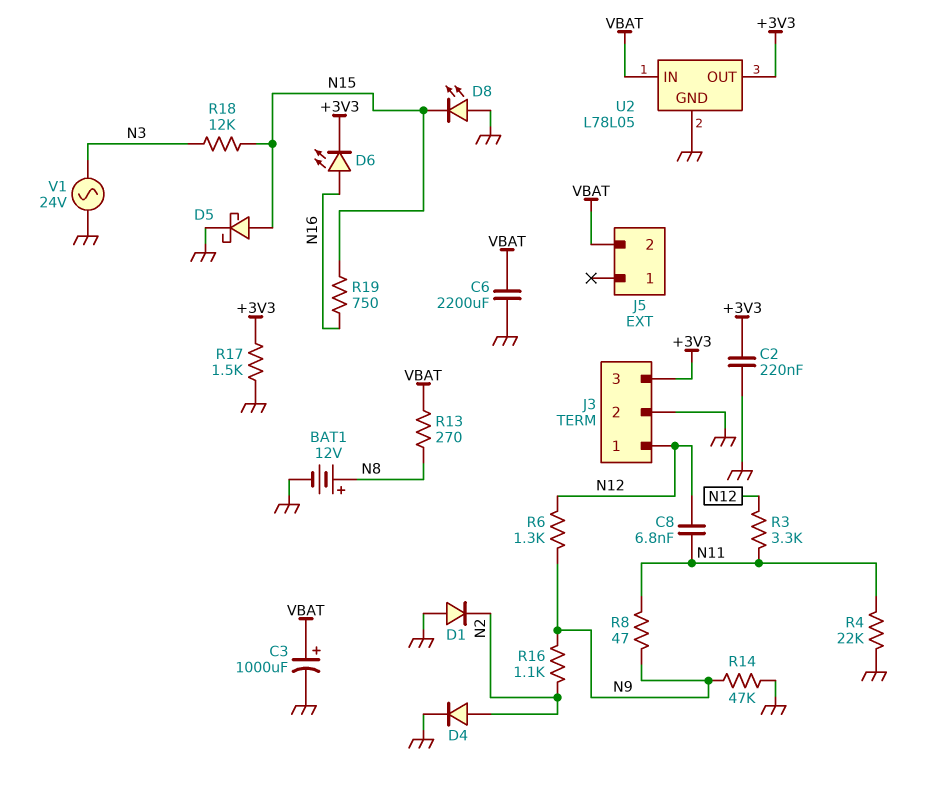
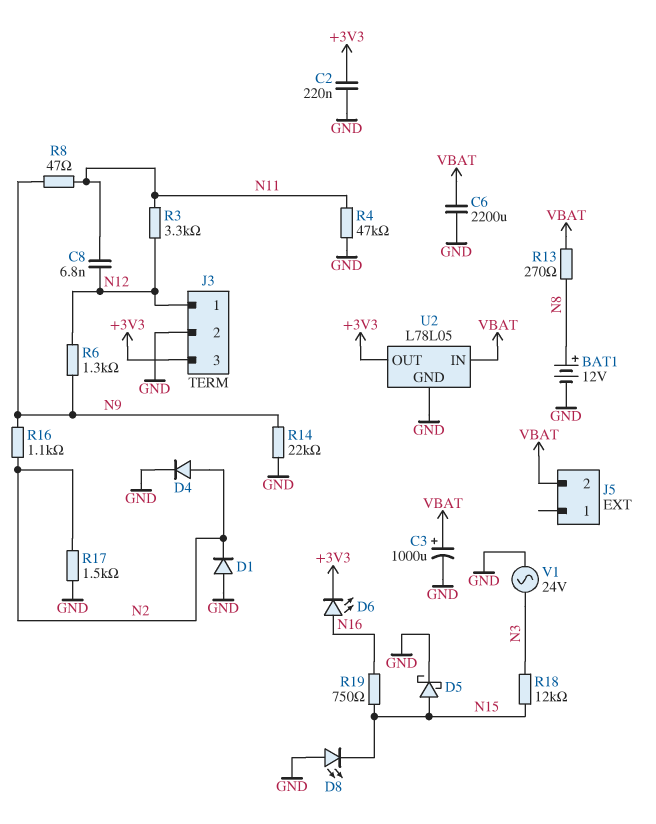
R4: 22k (GND, N11) -> 47k (GND, N11)
R14: 47k (GND, N9) -> 22k (GND, N9)
R17: 1.5k (+3V3, GND) -> 1.5k (GND, N2)

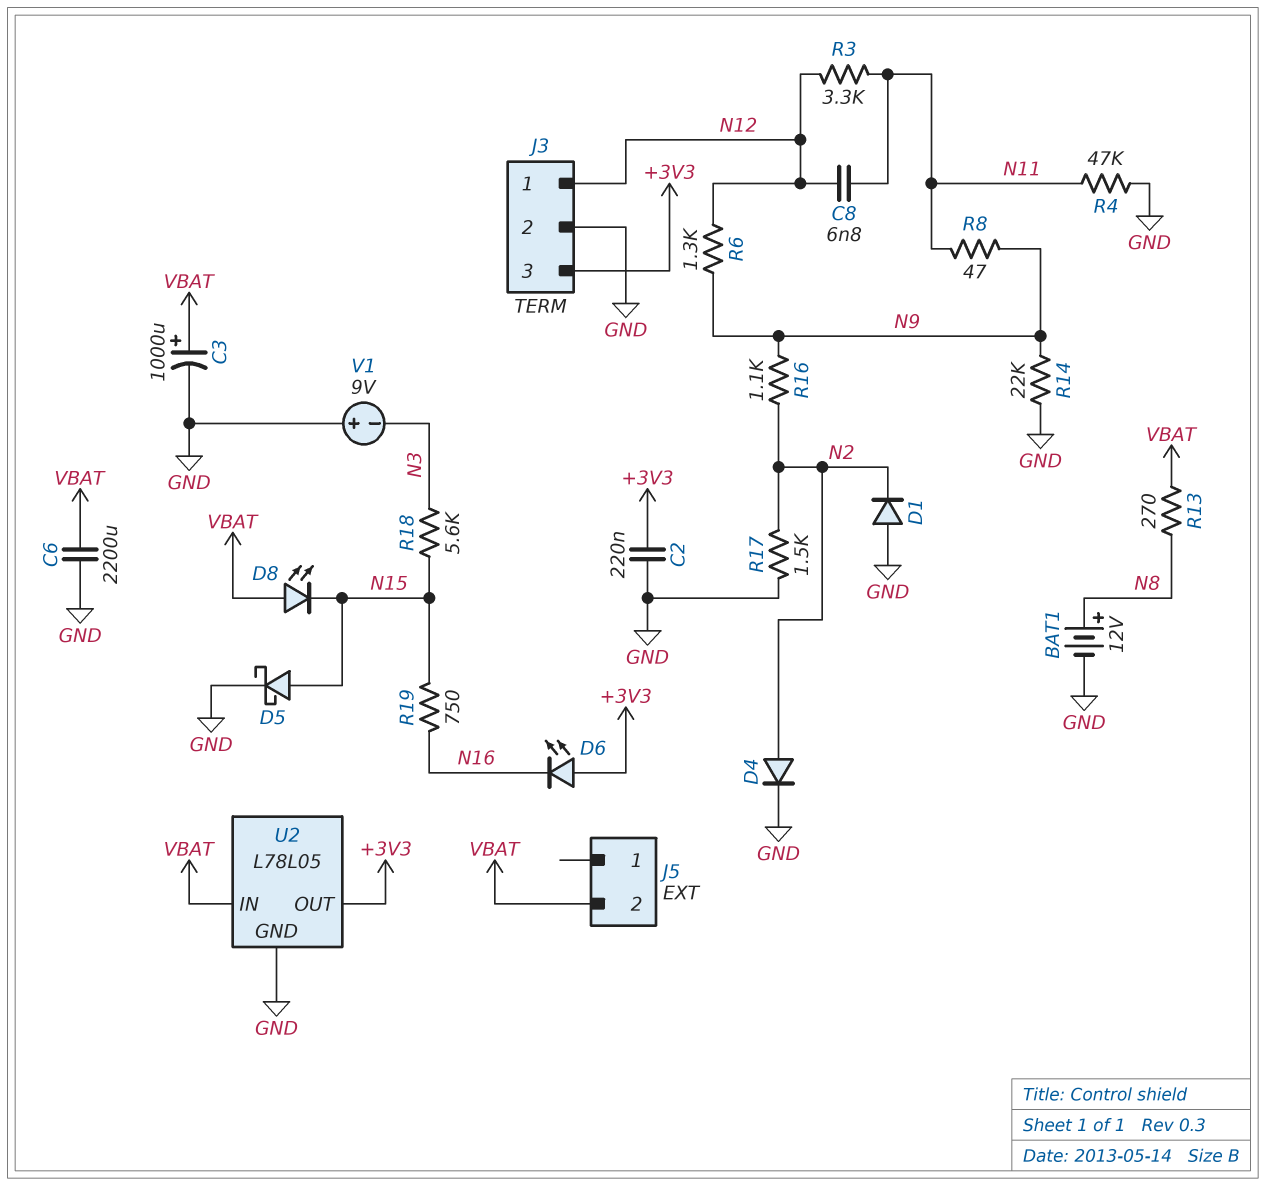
D6: LED (A N16, K +3V3) -> LED (A +3V3, K N16)
D8: LED (A GND, K N15) -> LED (A VBAT, K N15)
R18: 12k (N3, N15) -> 5.6k (N3, N15)
V1: AC 24V (GND, N3) -> 9V (plus GND, minus N3)

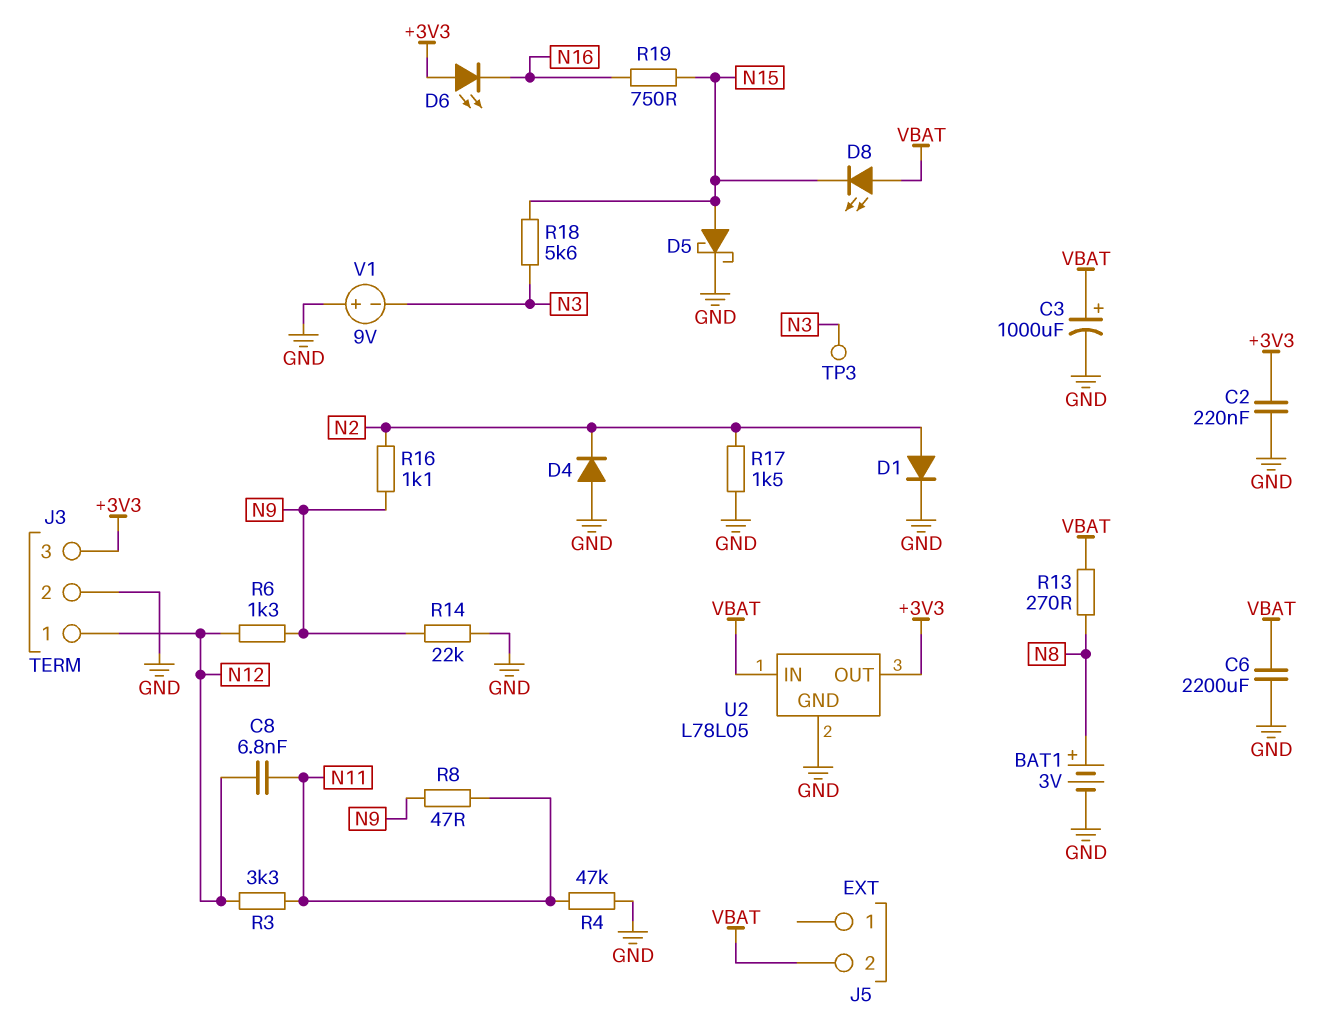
BAT1: 12V (plus N8, minus GND) -> 3V (plus N8, minus GND)
D1: diode (A GND, K N2) -> diode (A N2, K GND)
D4: diode (A N2, K GND) -> diode (A GND, K N2)
TP3: none -> test point (N3)

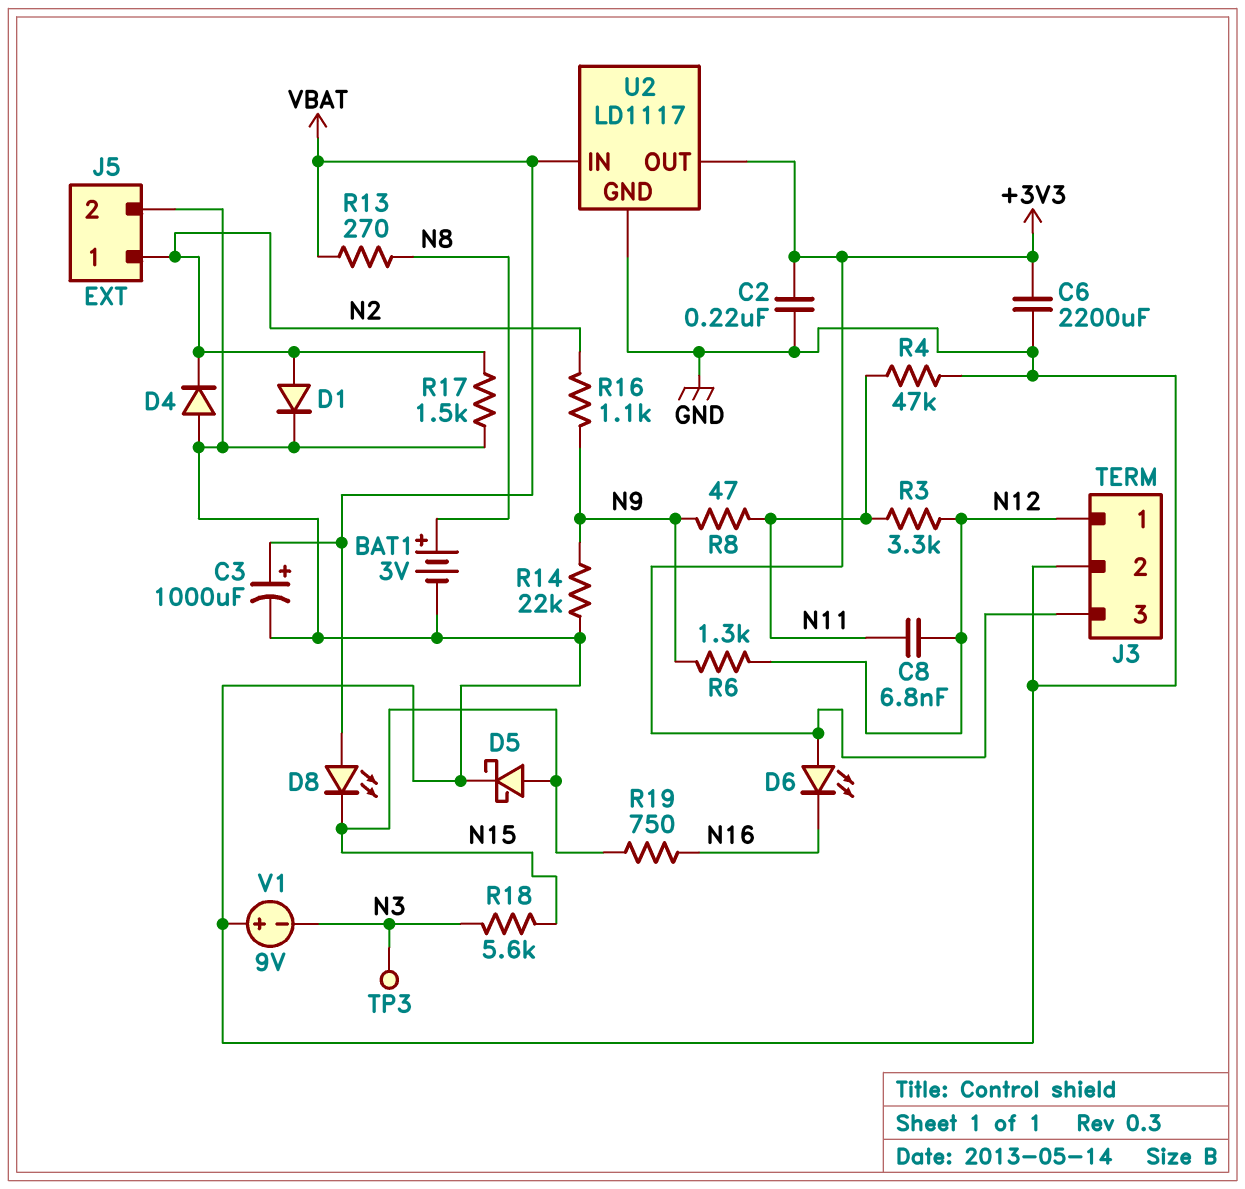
C6: 2200uF (GND, VBAT) -> 2200uF (+3V3, GND)
J5 pin 1: none -> N2
J5 pin 2: VBAT -> GND
U2: L78L05 -> LD1117

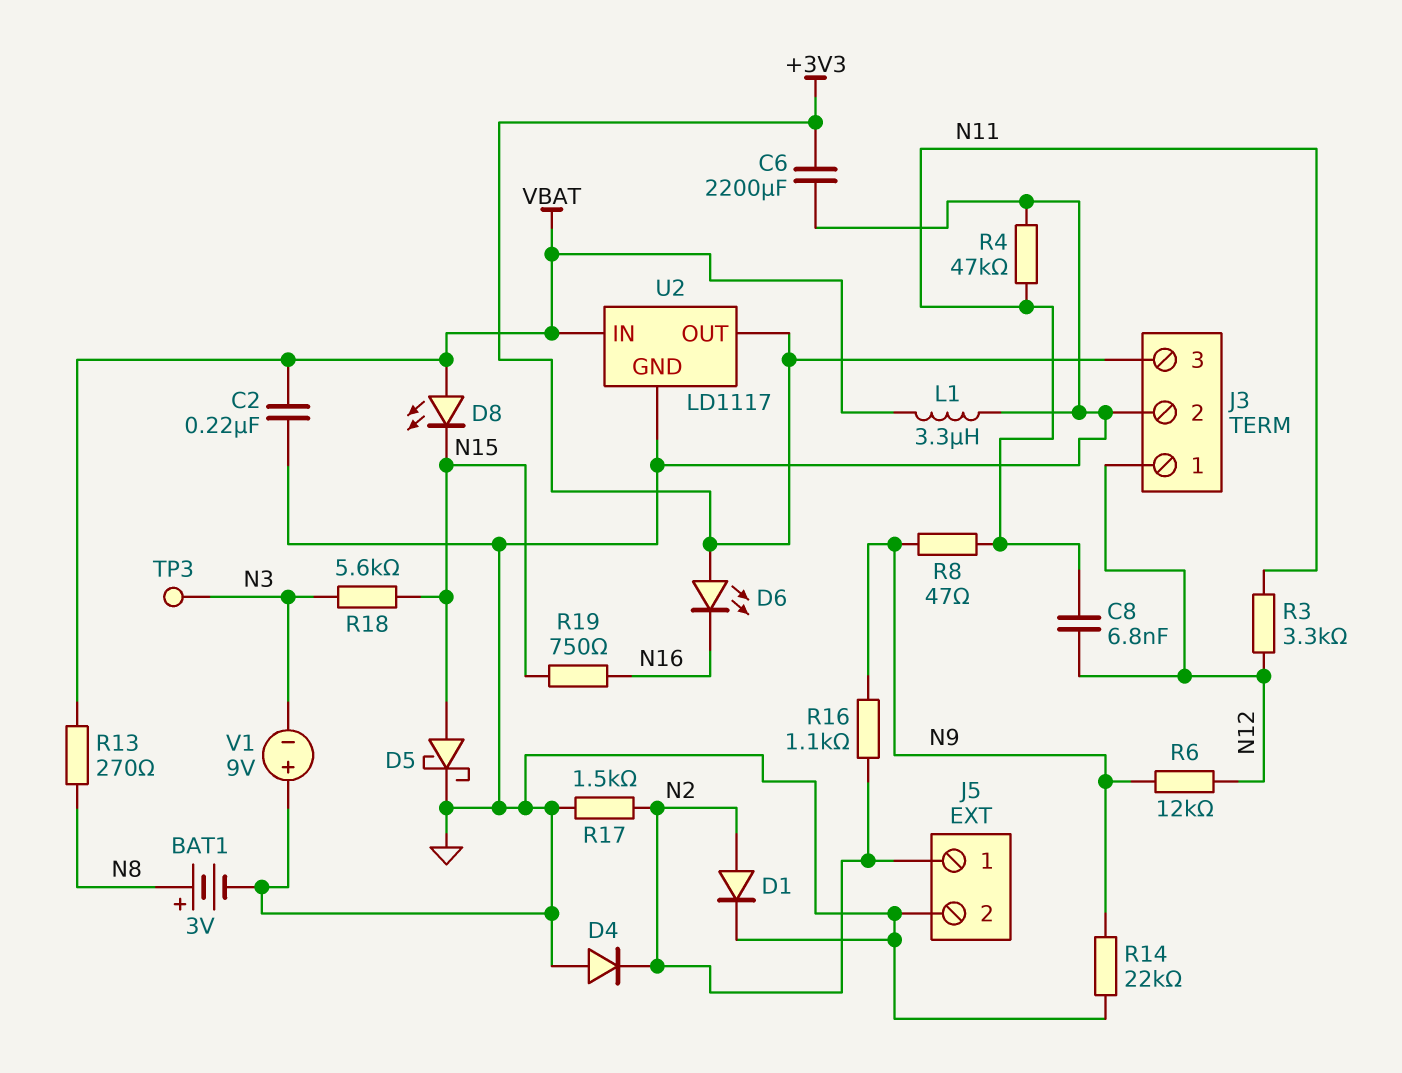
C2: 220nF (+3V3, GND) -> 220nF (GND, VBAT)
C3: 1000uF (plus VBAT, minus GND) -> none
L1: none -> 3.3uH (GND, VBAT)
R6: 1.3k (N9, N12) -> 12k (N9, N12)

